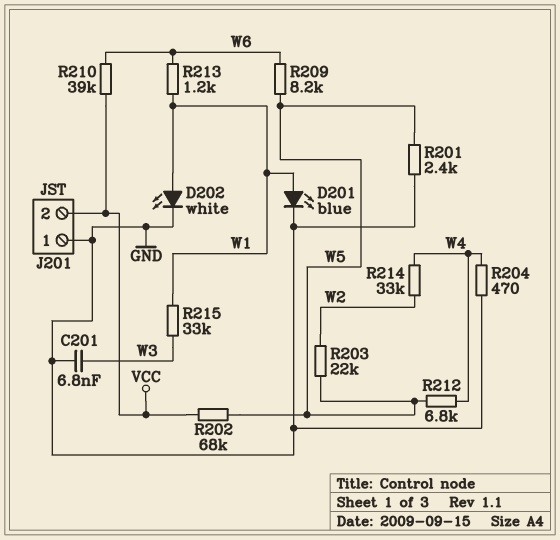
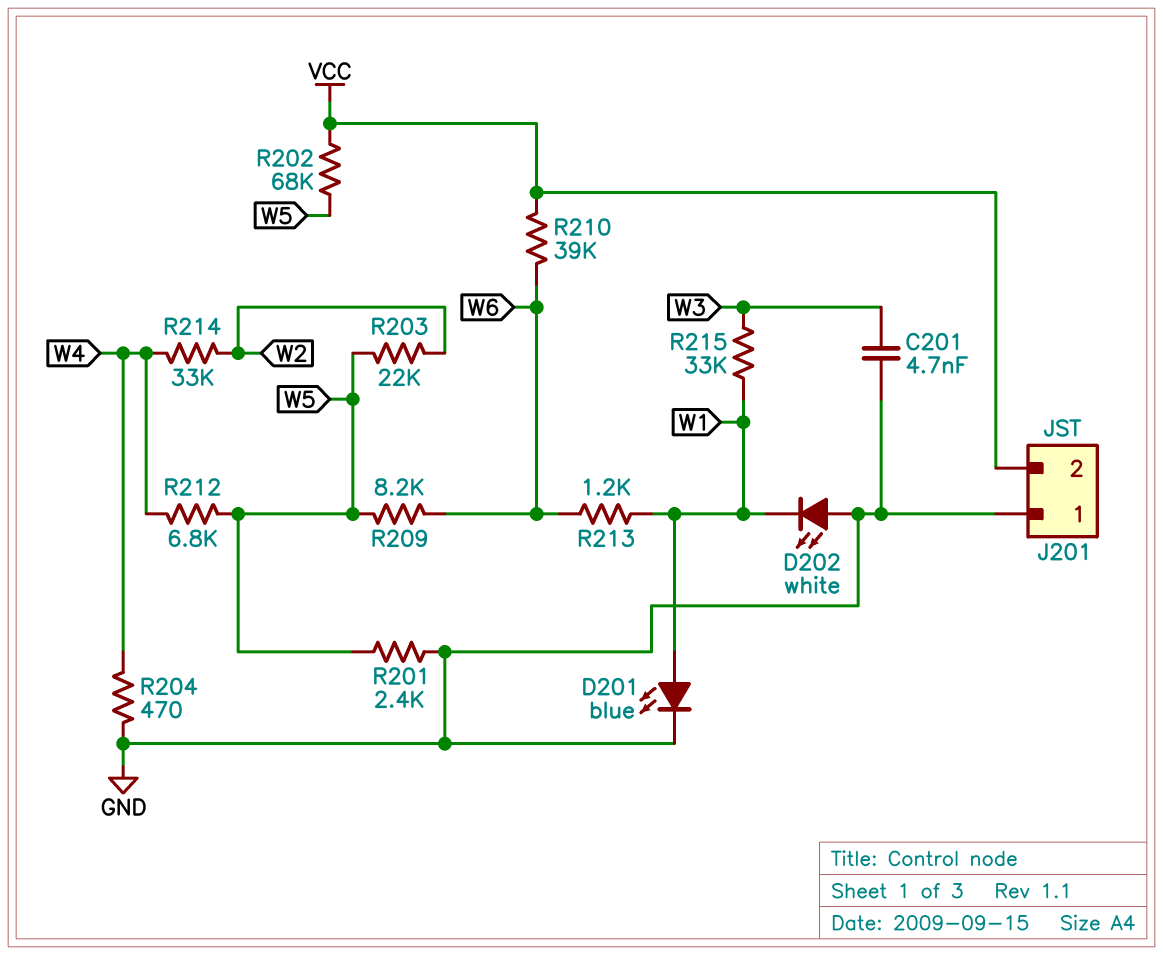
C201: 6.8nF (GND, W3) -> 4.7nF (GND, W3)
D202: LED white (A W1, K GND) -> LED white (A GND, K W1)

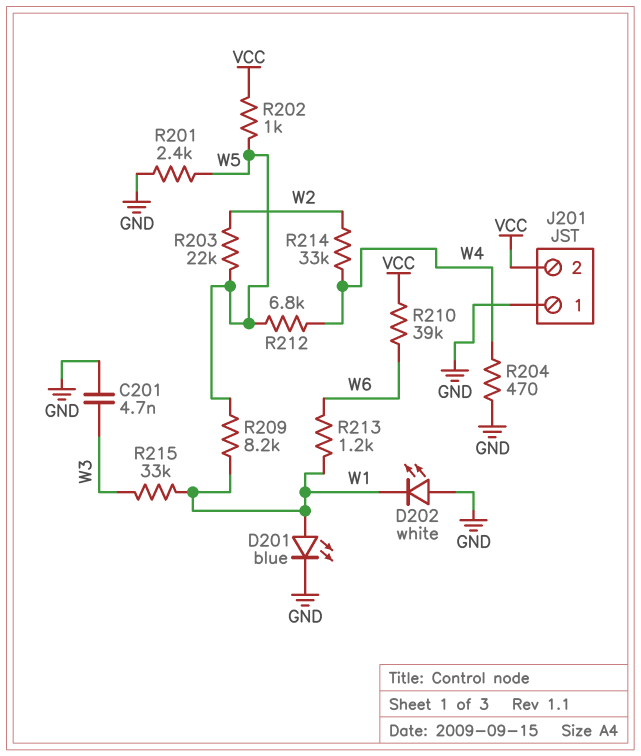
R202: 68k (VCC, W5) -> 1k (VCC, W5)
R209: 8.2k (W5, W6) -> 8.2k (W1, W5)

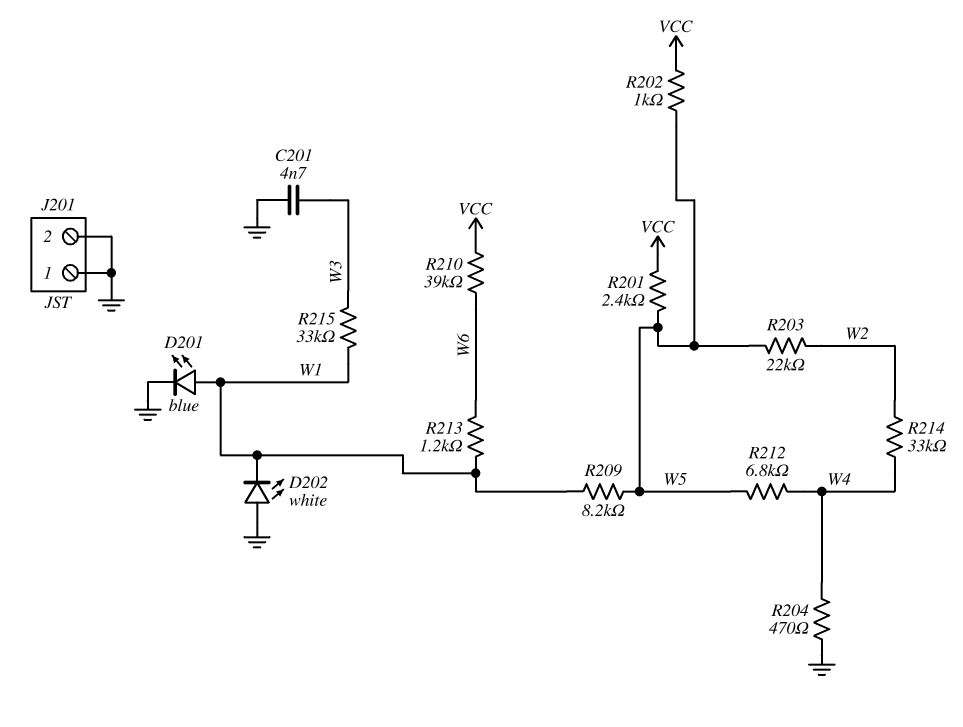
J201 pin 2: VCC -> GND
R201: 2.4k (GND, W5) -> 2.4k (VCC, W5)

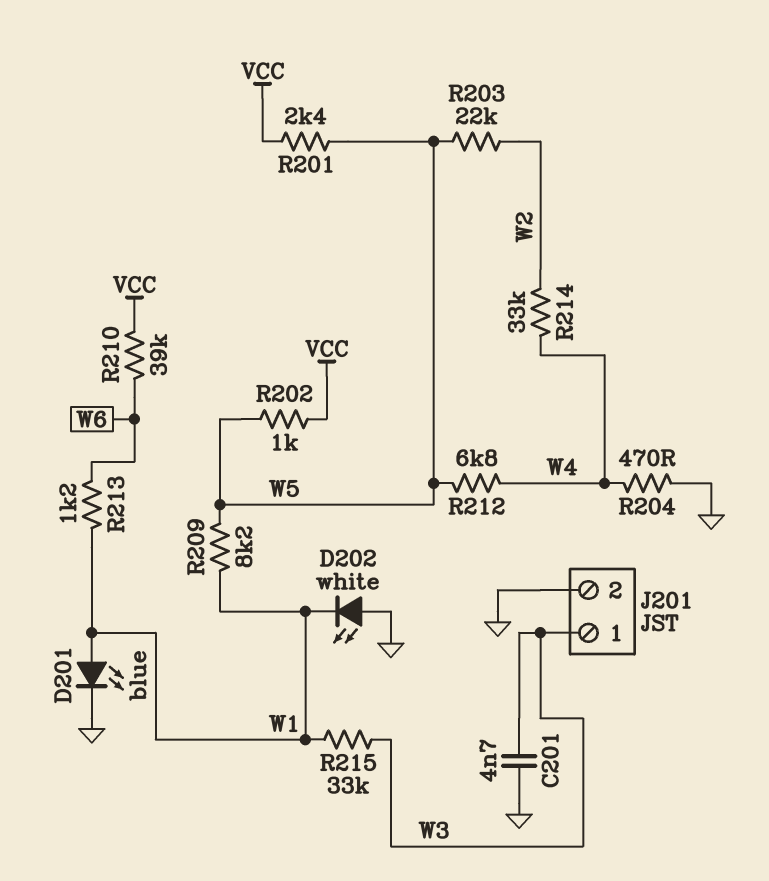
J201 pin 1: GND -> W3

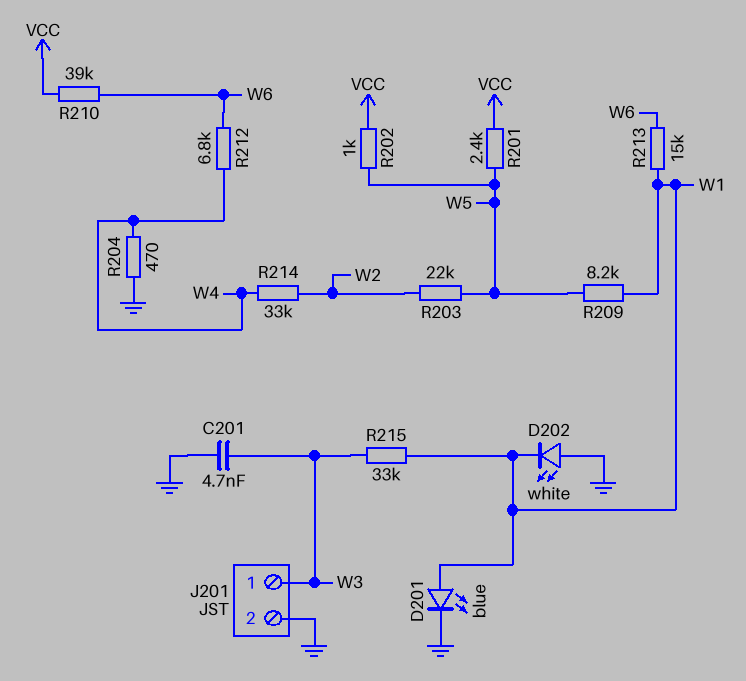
R212: 6.8k (W4, W5) -> 6.8k (W4, W6)
R213: 1.2k (W1, W6) -> 15k (W1, W6)

